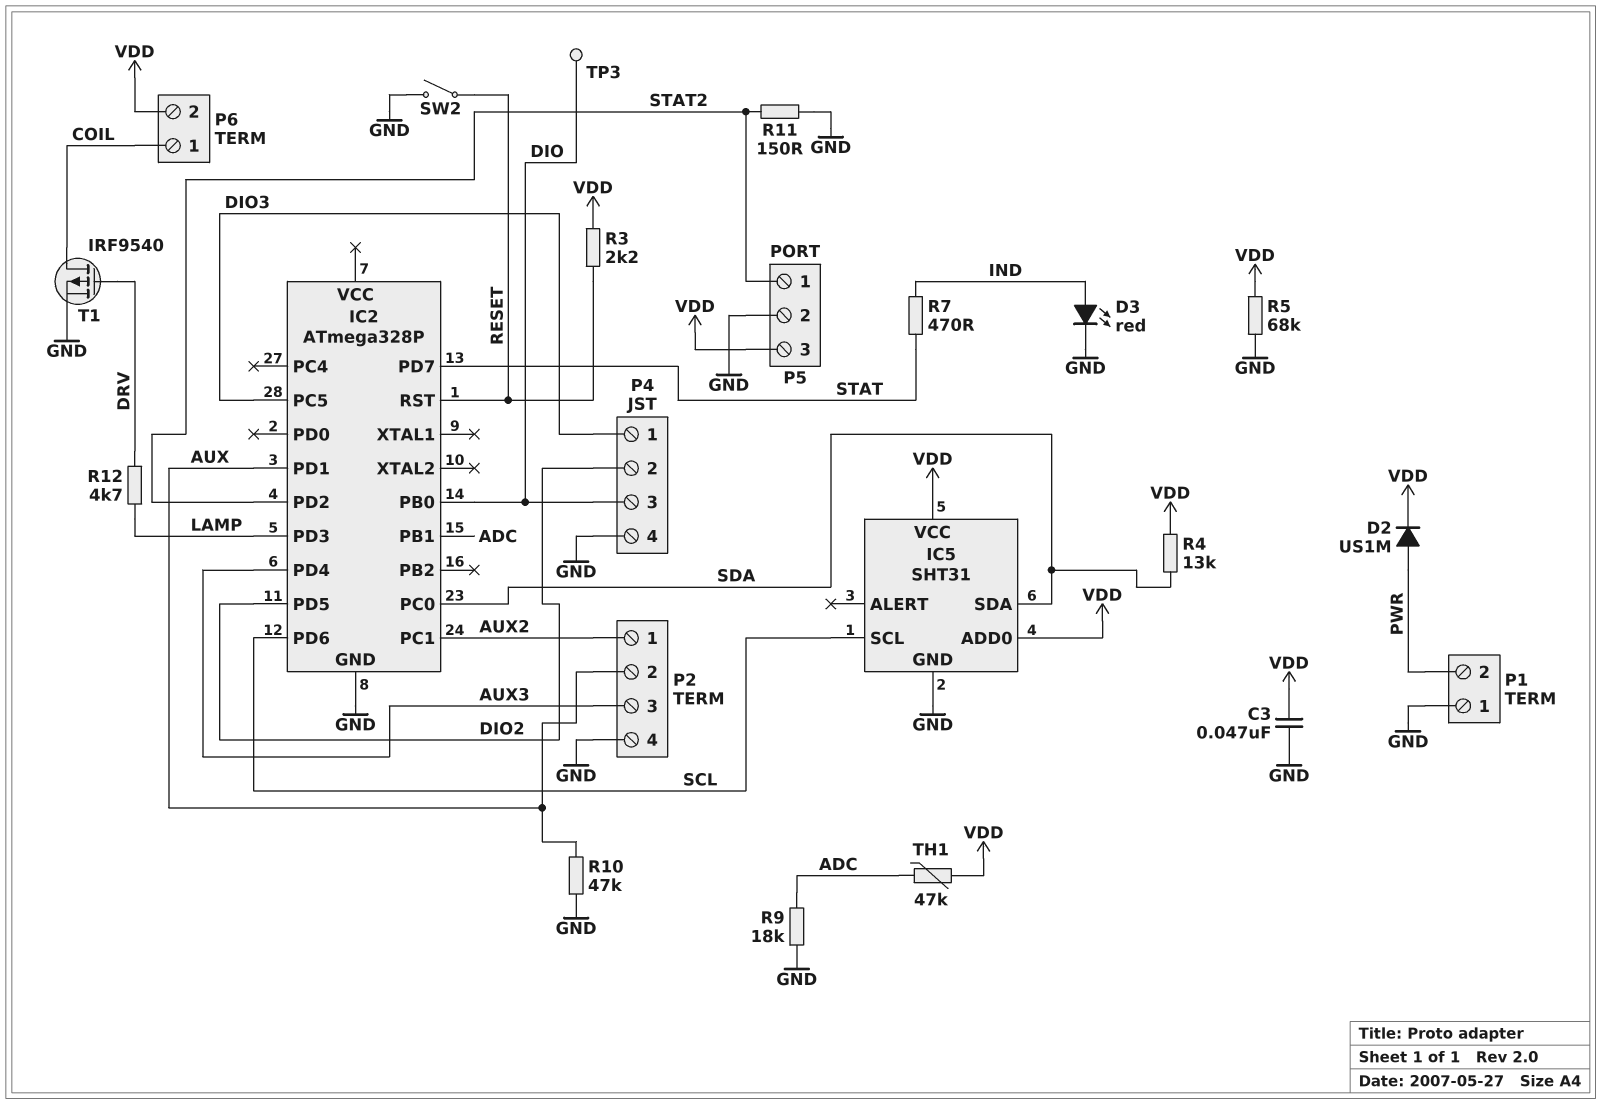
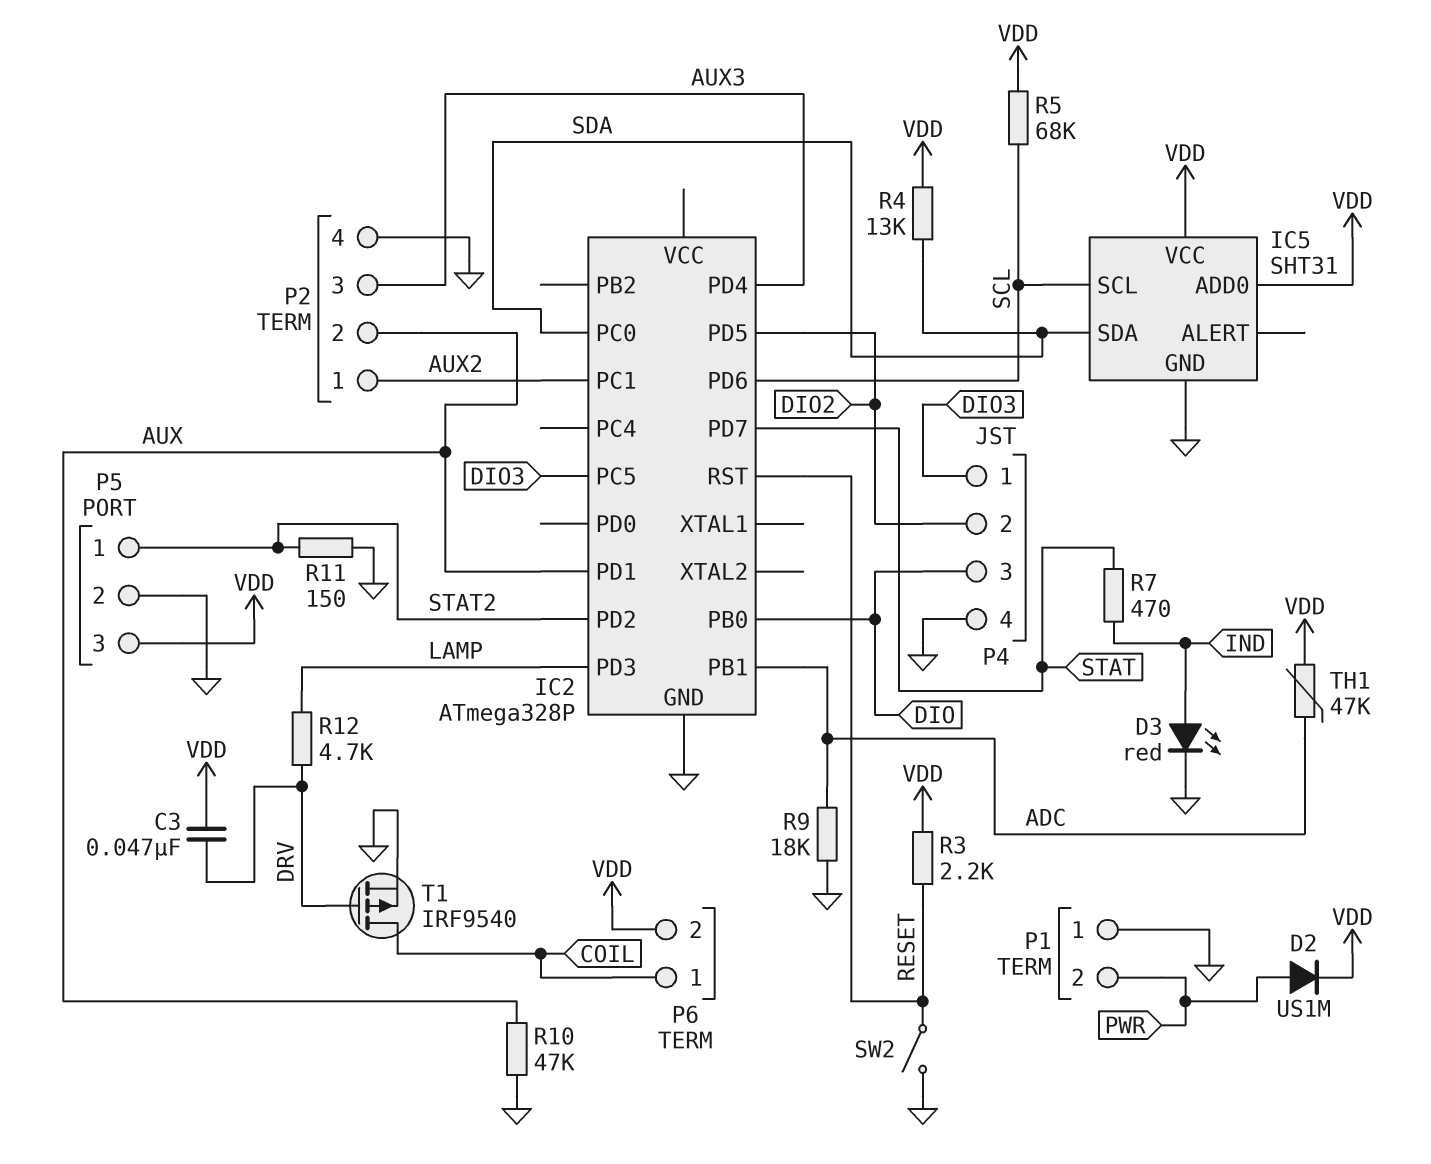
C3: 47nF (GND, VDD) -> 47nF (DRV, VDD)
R5: 68k (GND, VDD) -> 68k (SCL, VDD)
TP3: test point (DIO) -> none

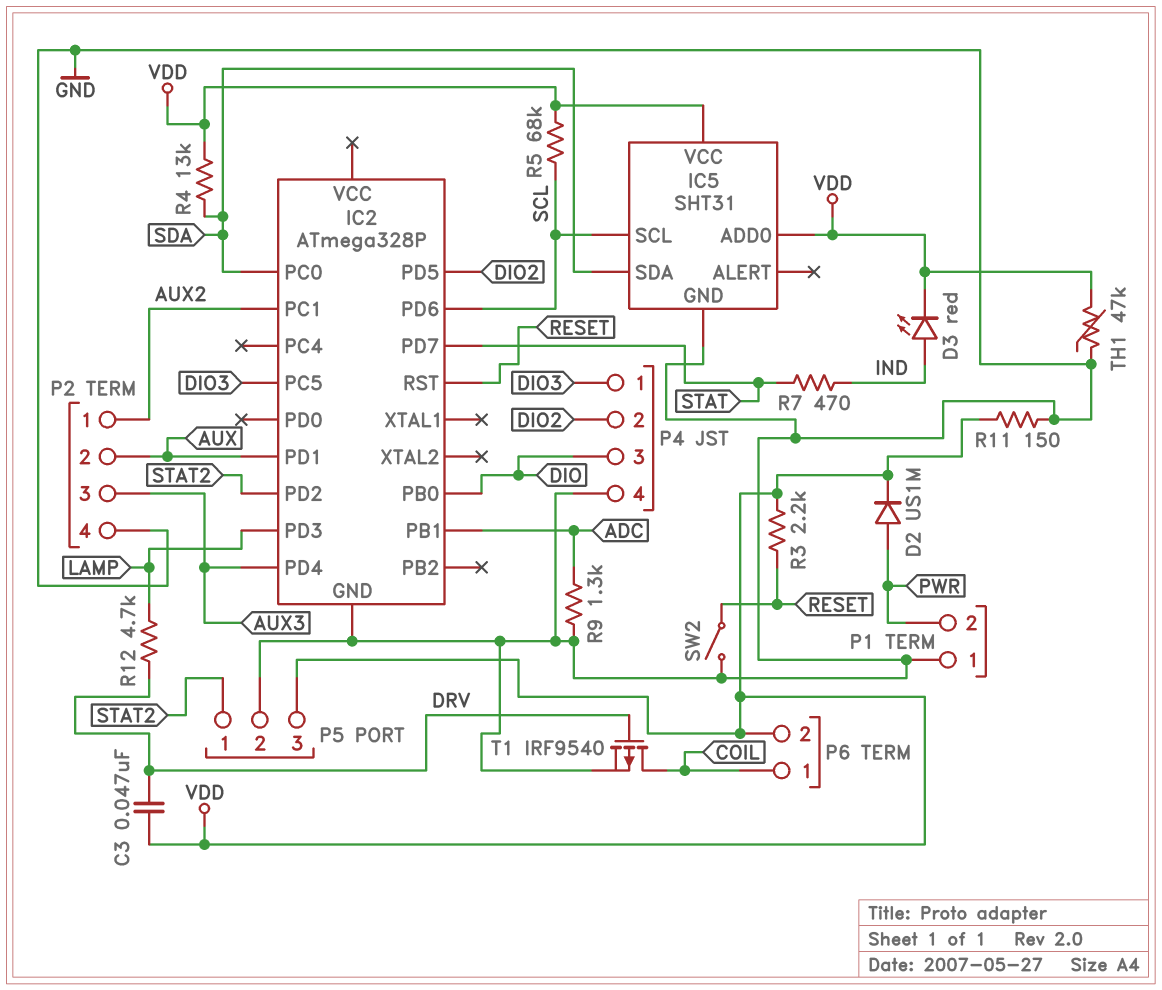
D3: LED red (A IND, K GND) -> LED red (A IND, K VDD)
R9: 18k (ADC, GND) -> 1.3k (ADC, GND)
R10: 47k (AUX, GND) -> none
R11: 150 (GND, STAT2) -> 150 (GND, VDD)
TH1: 47k (ADC, VDD) -> 47k (GND, VDD)

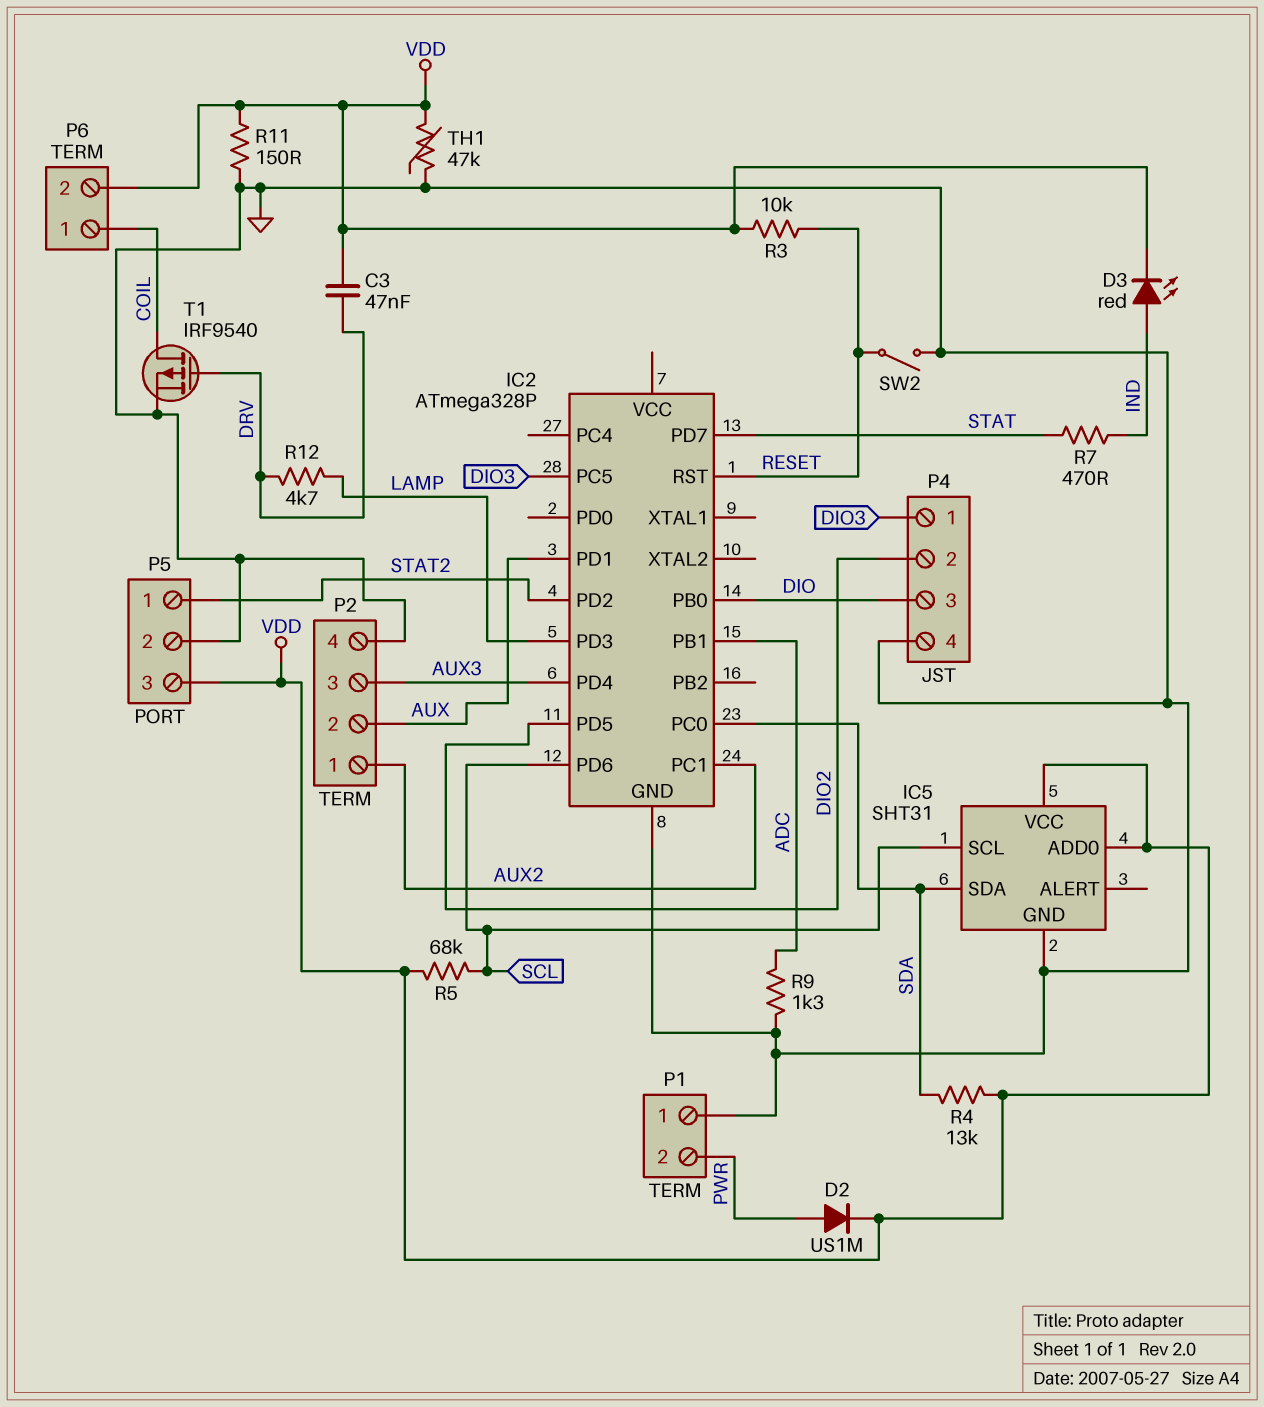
R3: 2.2k (RESET, VDD) -> 10k (RESET, VDD)

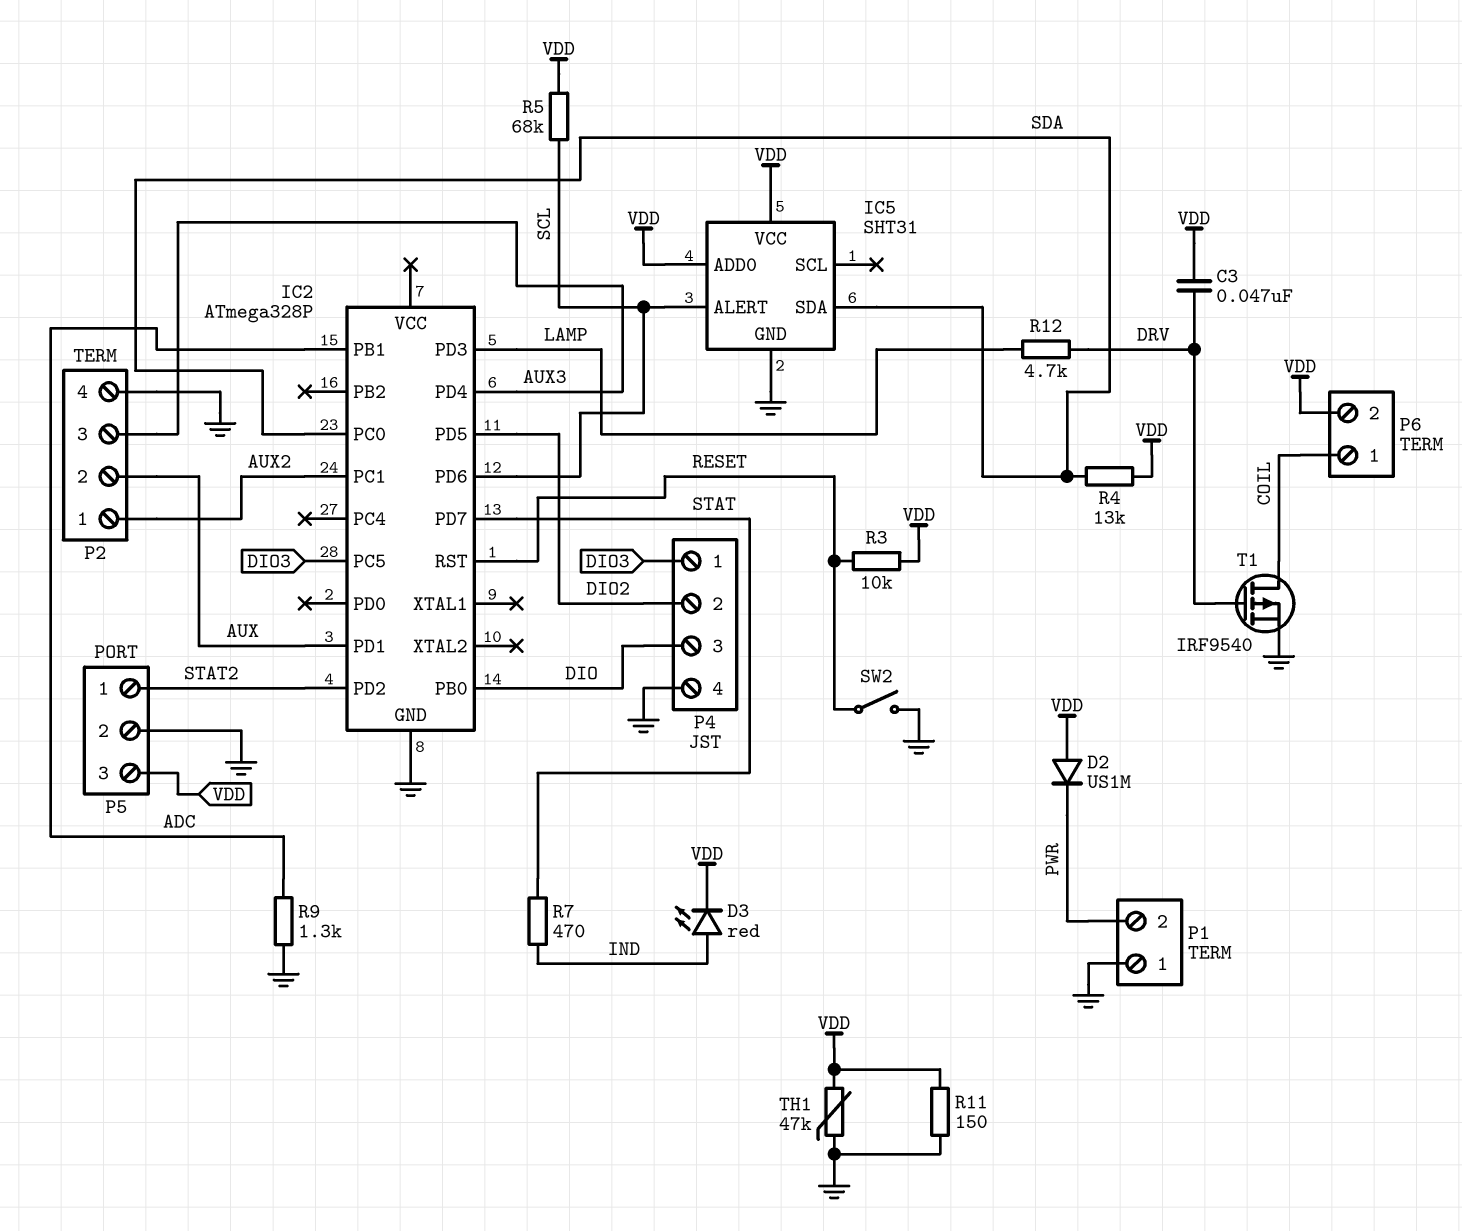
D2: diode US1M (A PWR, K VDD) -> diode US1M (A VDD, K PWR)
IC5 pin ALERT: none -> SCL
IC5 pin SCL: SCL -> none

